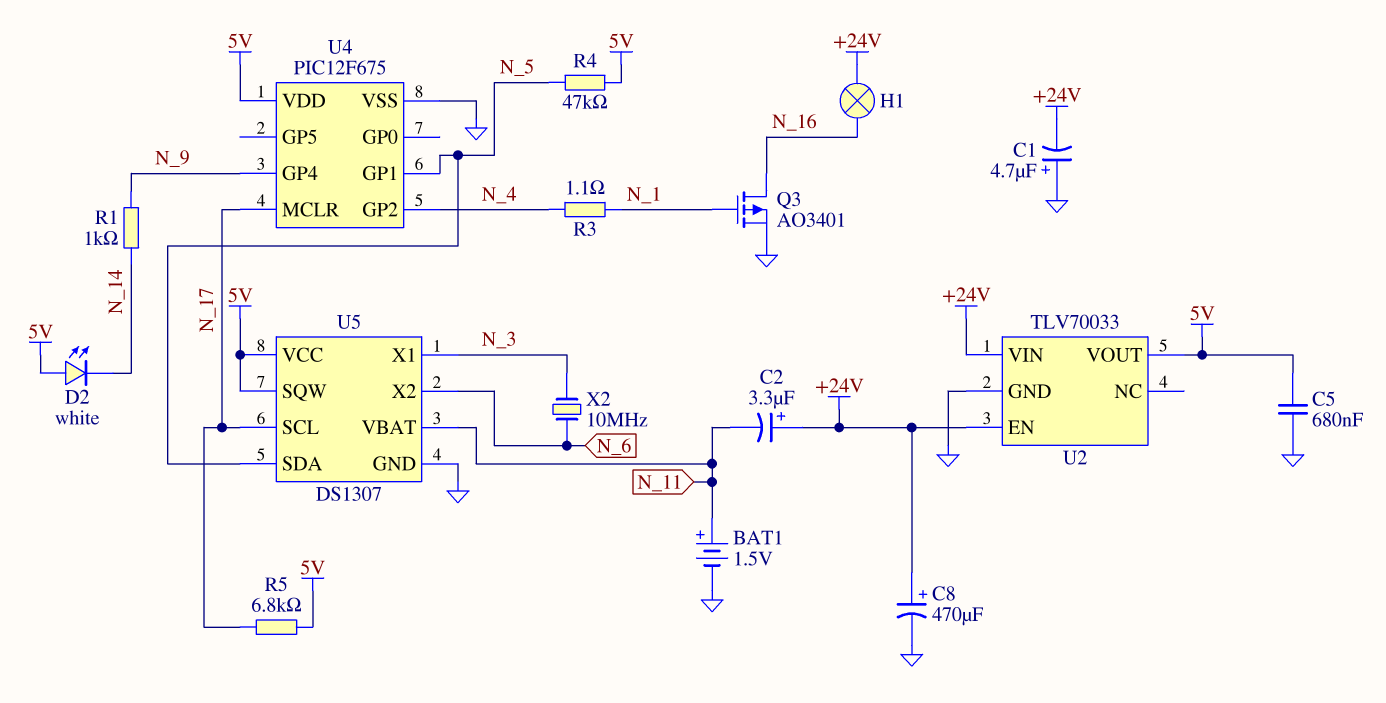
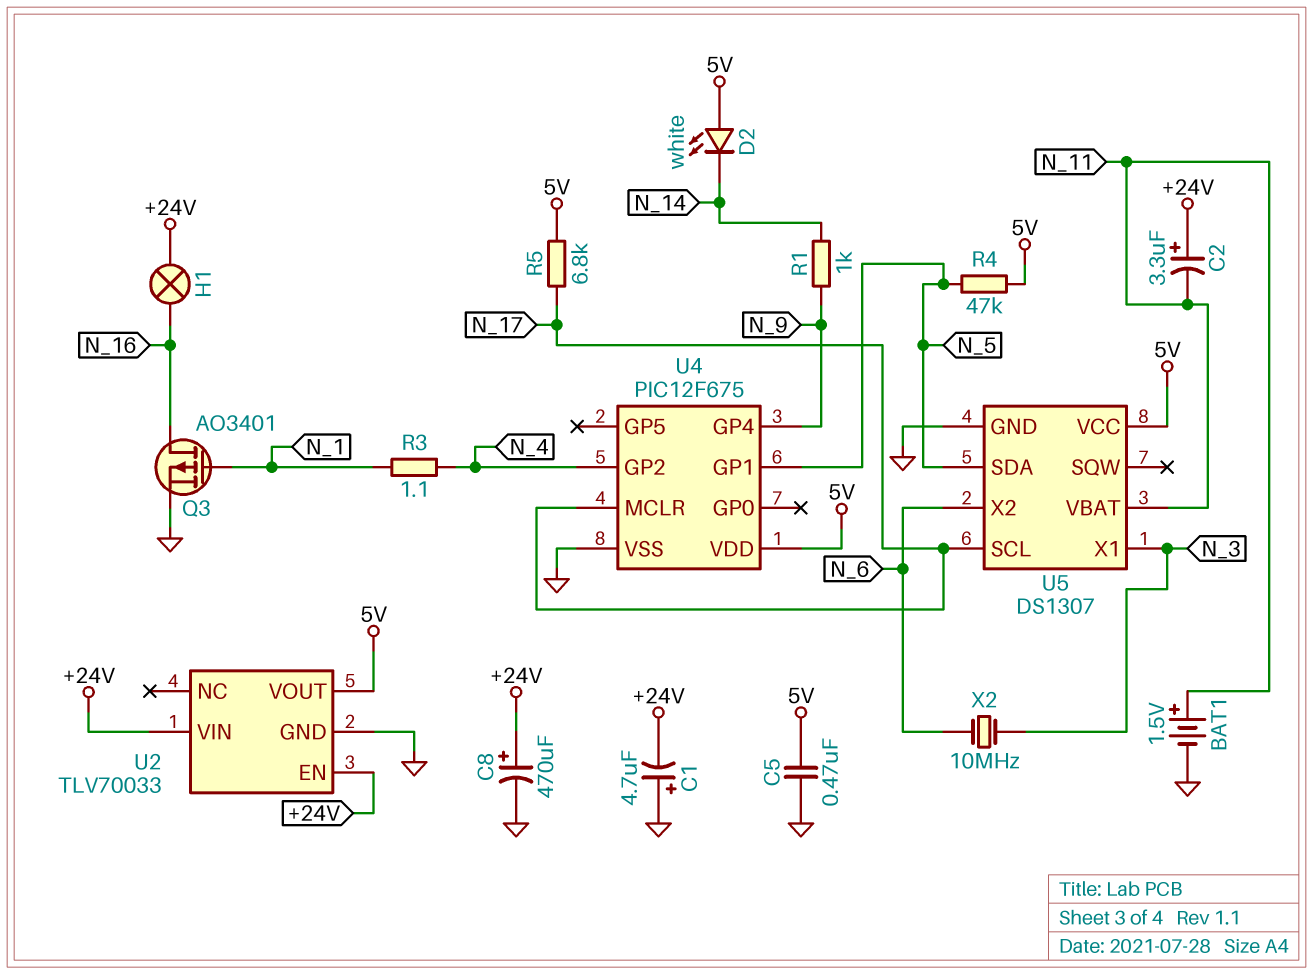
C5: 680nF (5V, GND) -> 470nF (5V, GND)
U5 pin SQW: 5V -> none

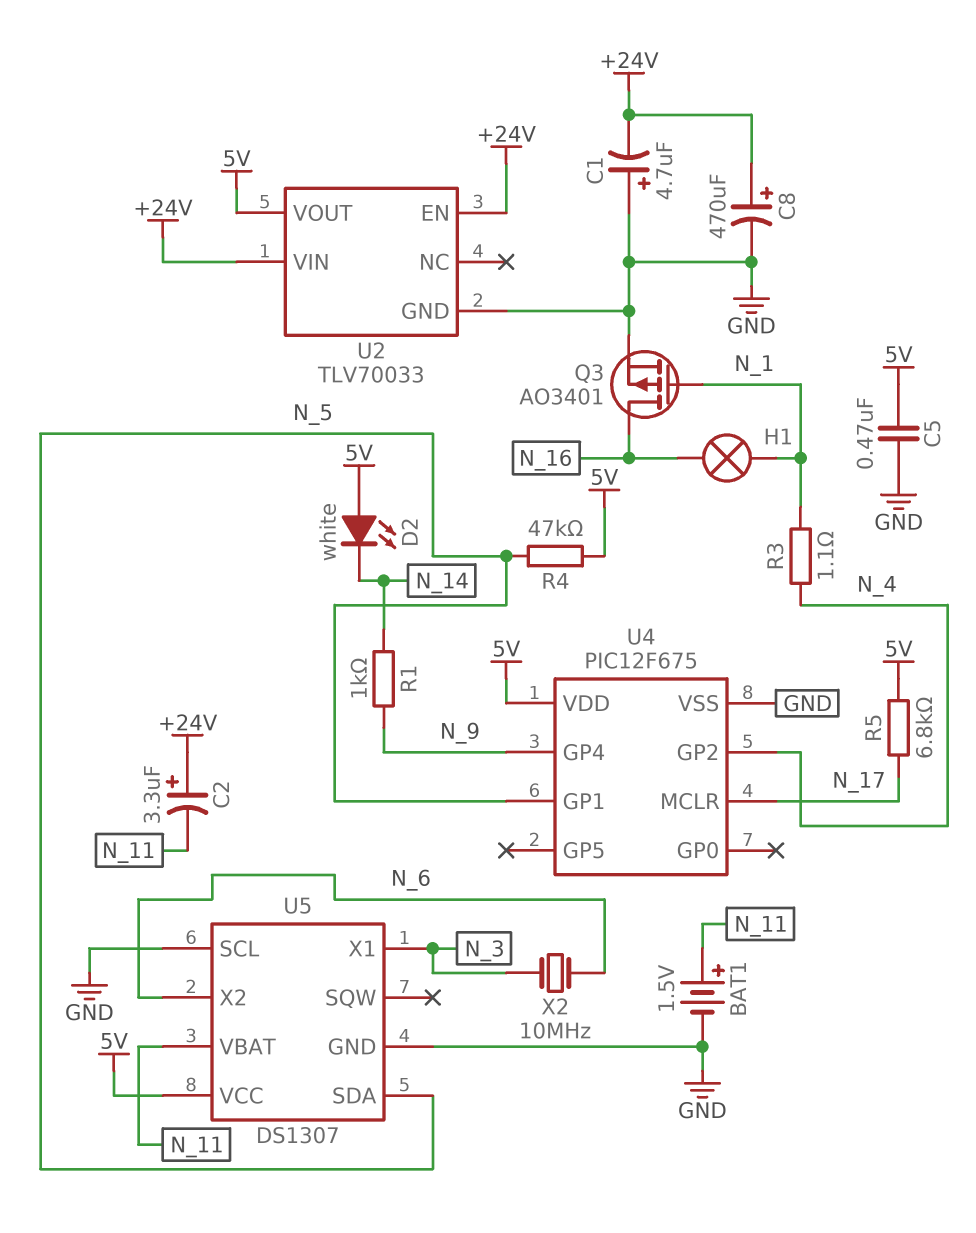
H1: lamp (+24V, N_16) -> lamp (N_1, N_16)
U5 pin SCL: N_17 -> GND

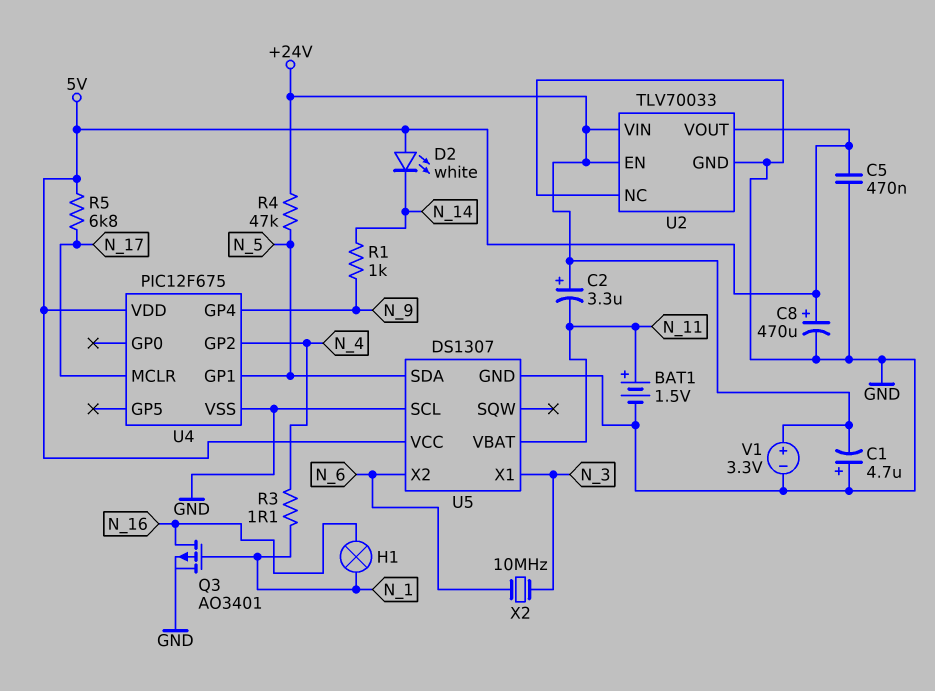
C8: 470uF (plus +24V, minus GND) -> 470uF (plus 5V, minus GND)
R4: 47k (5V, N_5) -> 47k (+24V, N_5)
U2 pin NC: none -> GND
V1: none -> 3.3V (plus +24V, minus GND)

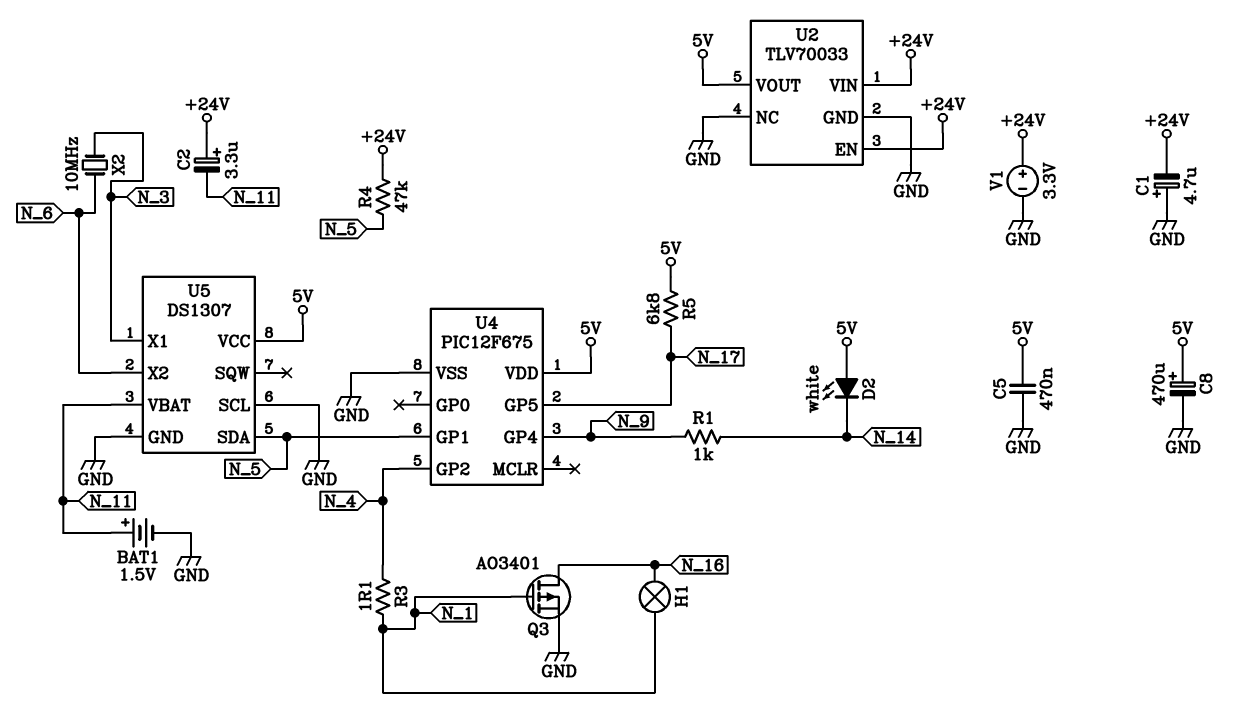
U4 pin GP5: none -> N_17
U4 pin MCLR: N_17 -> none

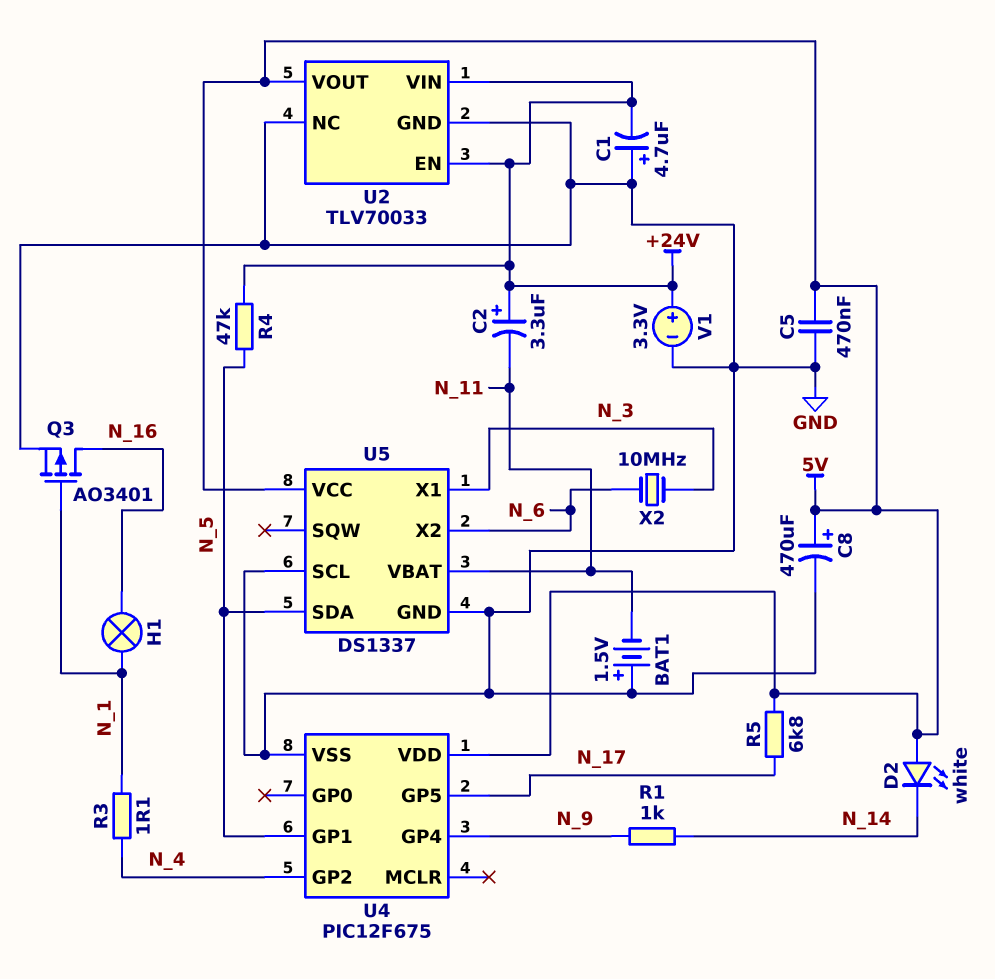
BAT1: 1.5V (plus N_11, minus GND) -> 1.5V (plus GND, minus N_11)
U5: DS1307 -> DS1337

